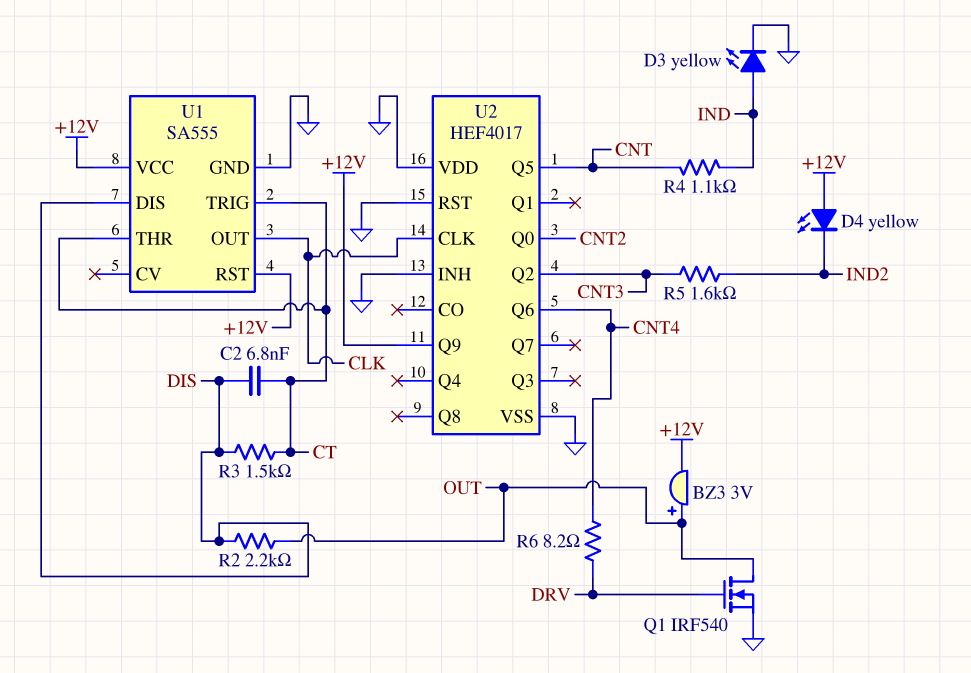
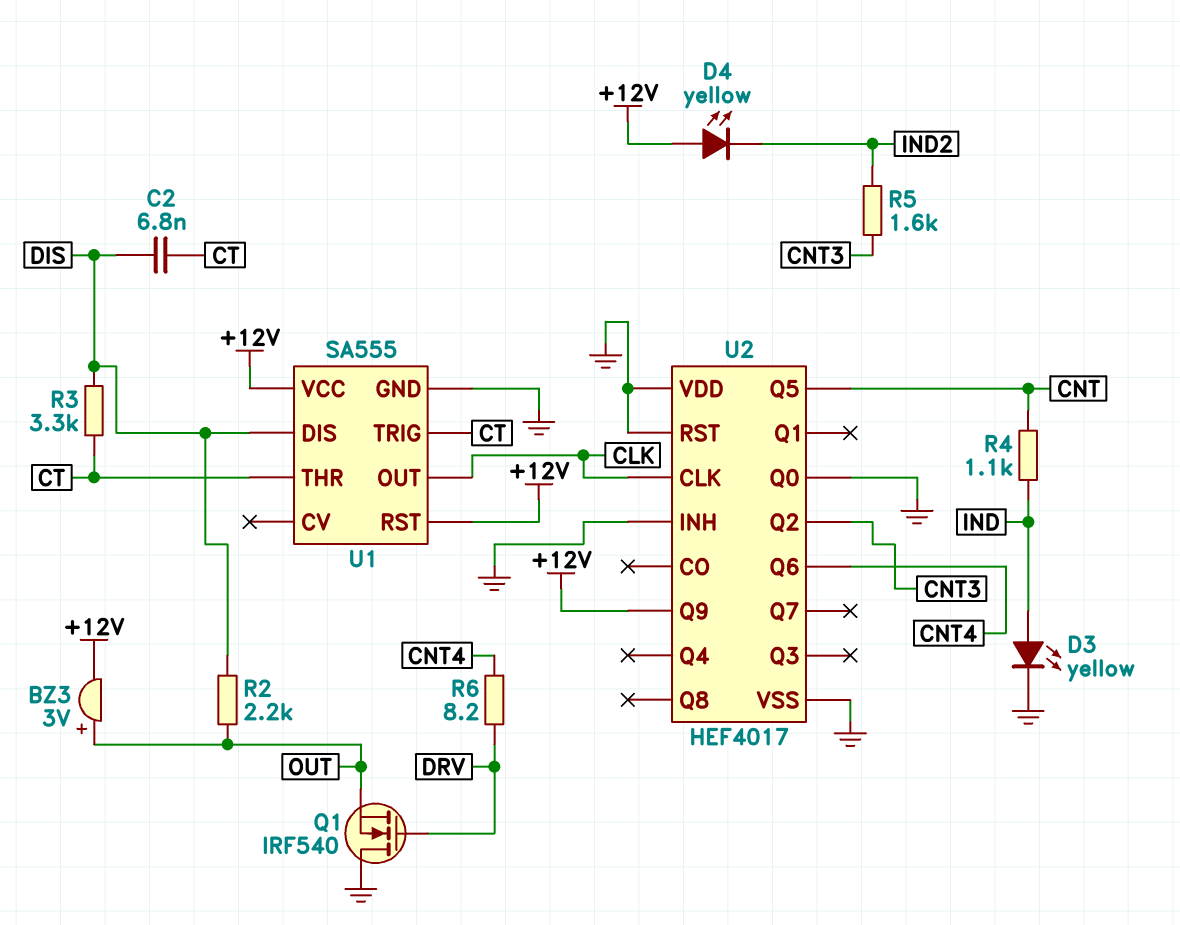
Q1: NMOS IRF540 (G DRV, D OUT, S GND) -> NMOS IRF540 (G DRV, D GND, S OUT)
R3: 1.5k (CT, DIS) -> 3.3k (CT, DIS)
U2 pin Q0: CNT2 -> GND

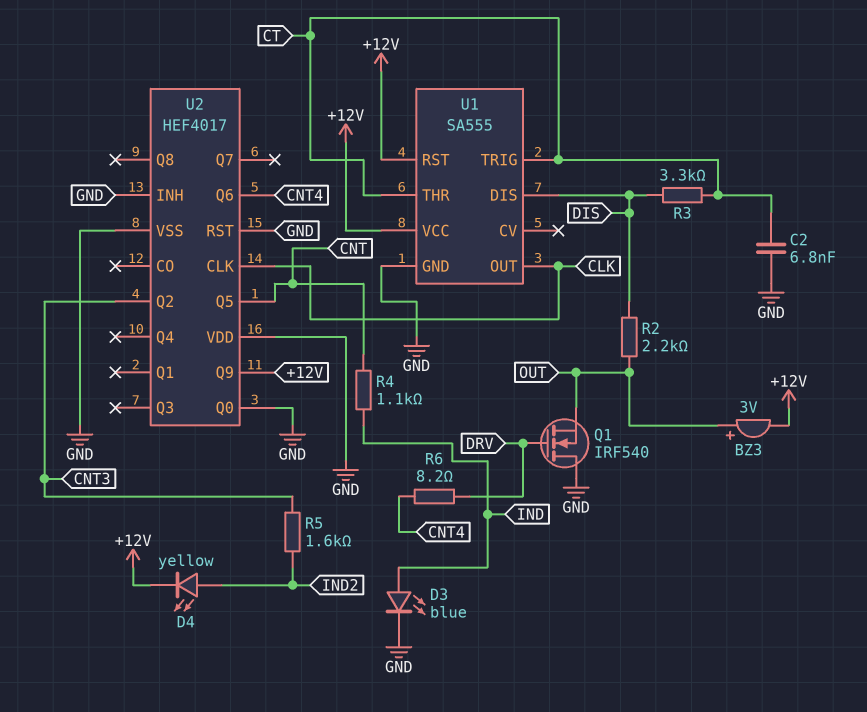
C2: 6.8nF (CT, DIS) -> 6.8nF (CT, GND)
D3: LED yellow (A IND, K GND) -> LED blue (A IND, K GND)
D4: LED yellow (A +12V, K IND2) -> LED yellow (A IND2, K +12V)

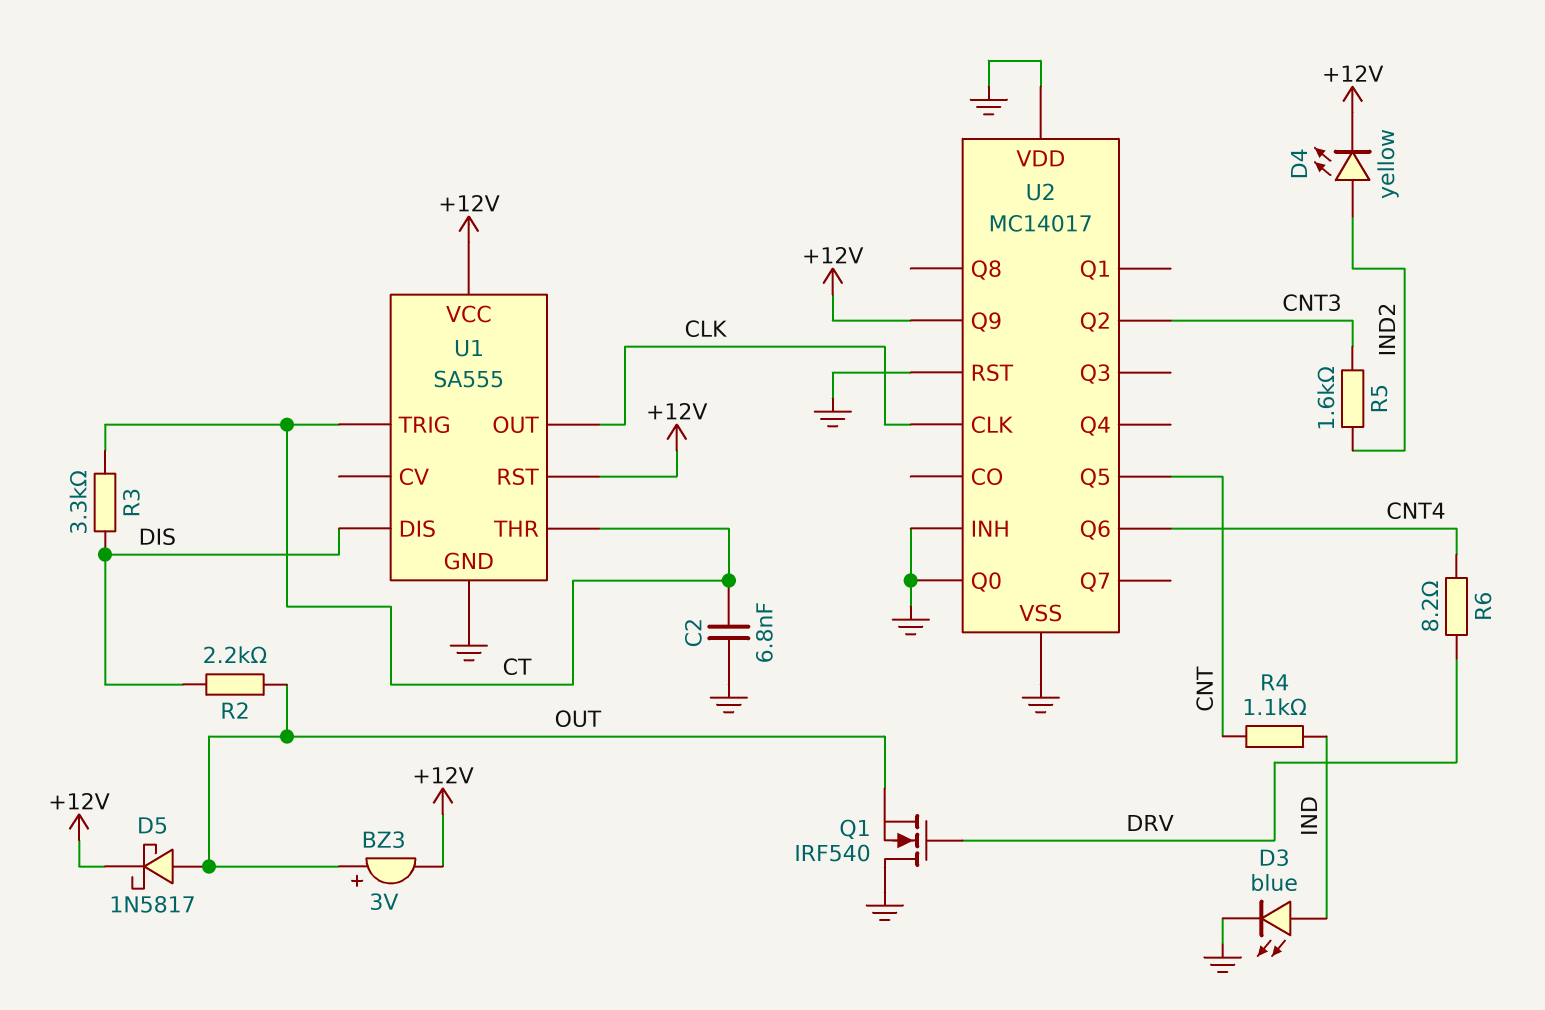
D5: none -> schottky 1N5817 (A OUT, K +12V)
U2: HEF4017 -> MC14017

